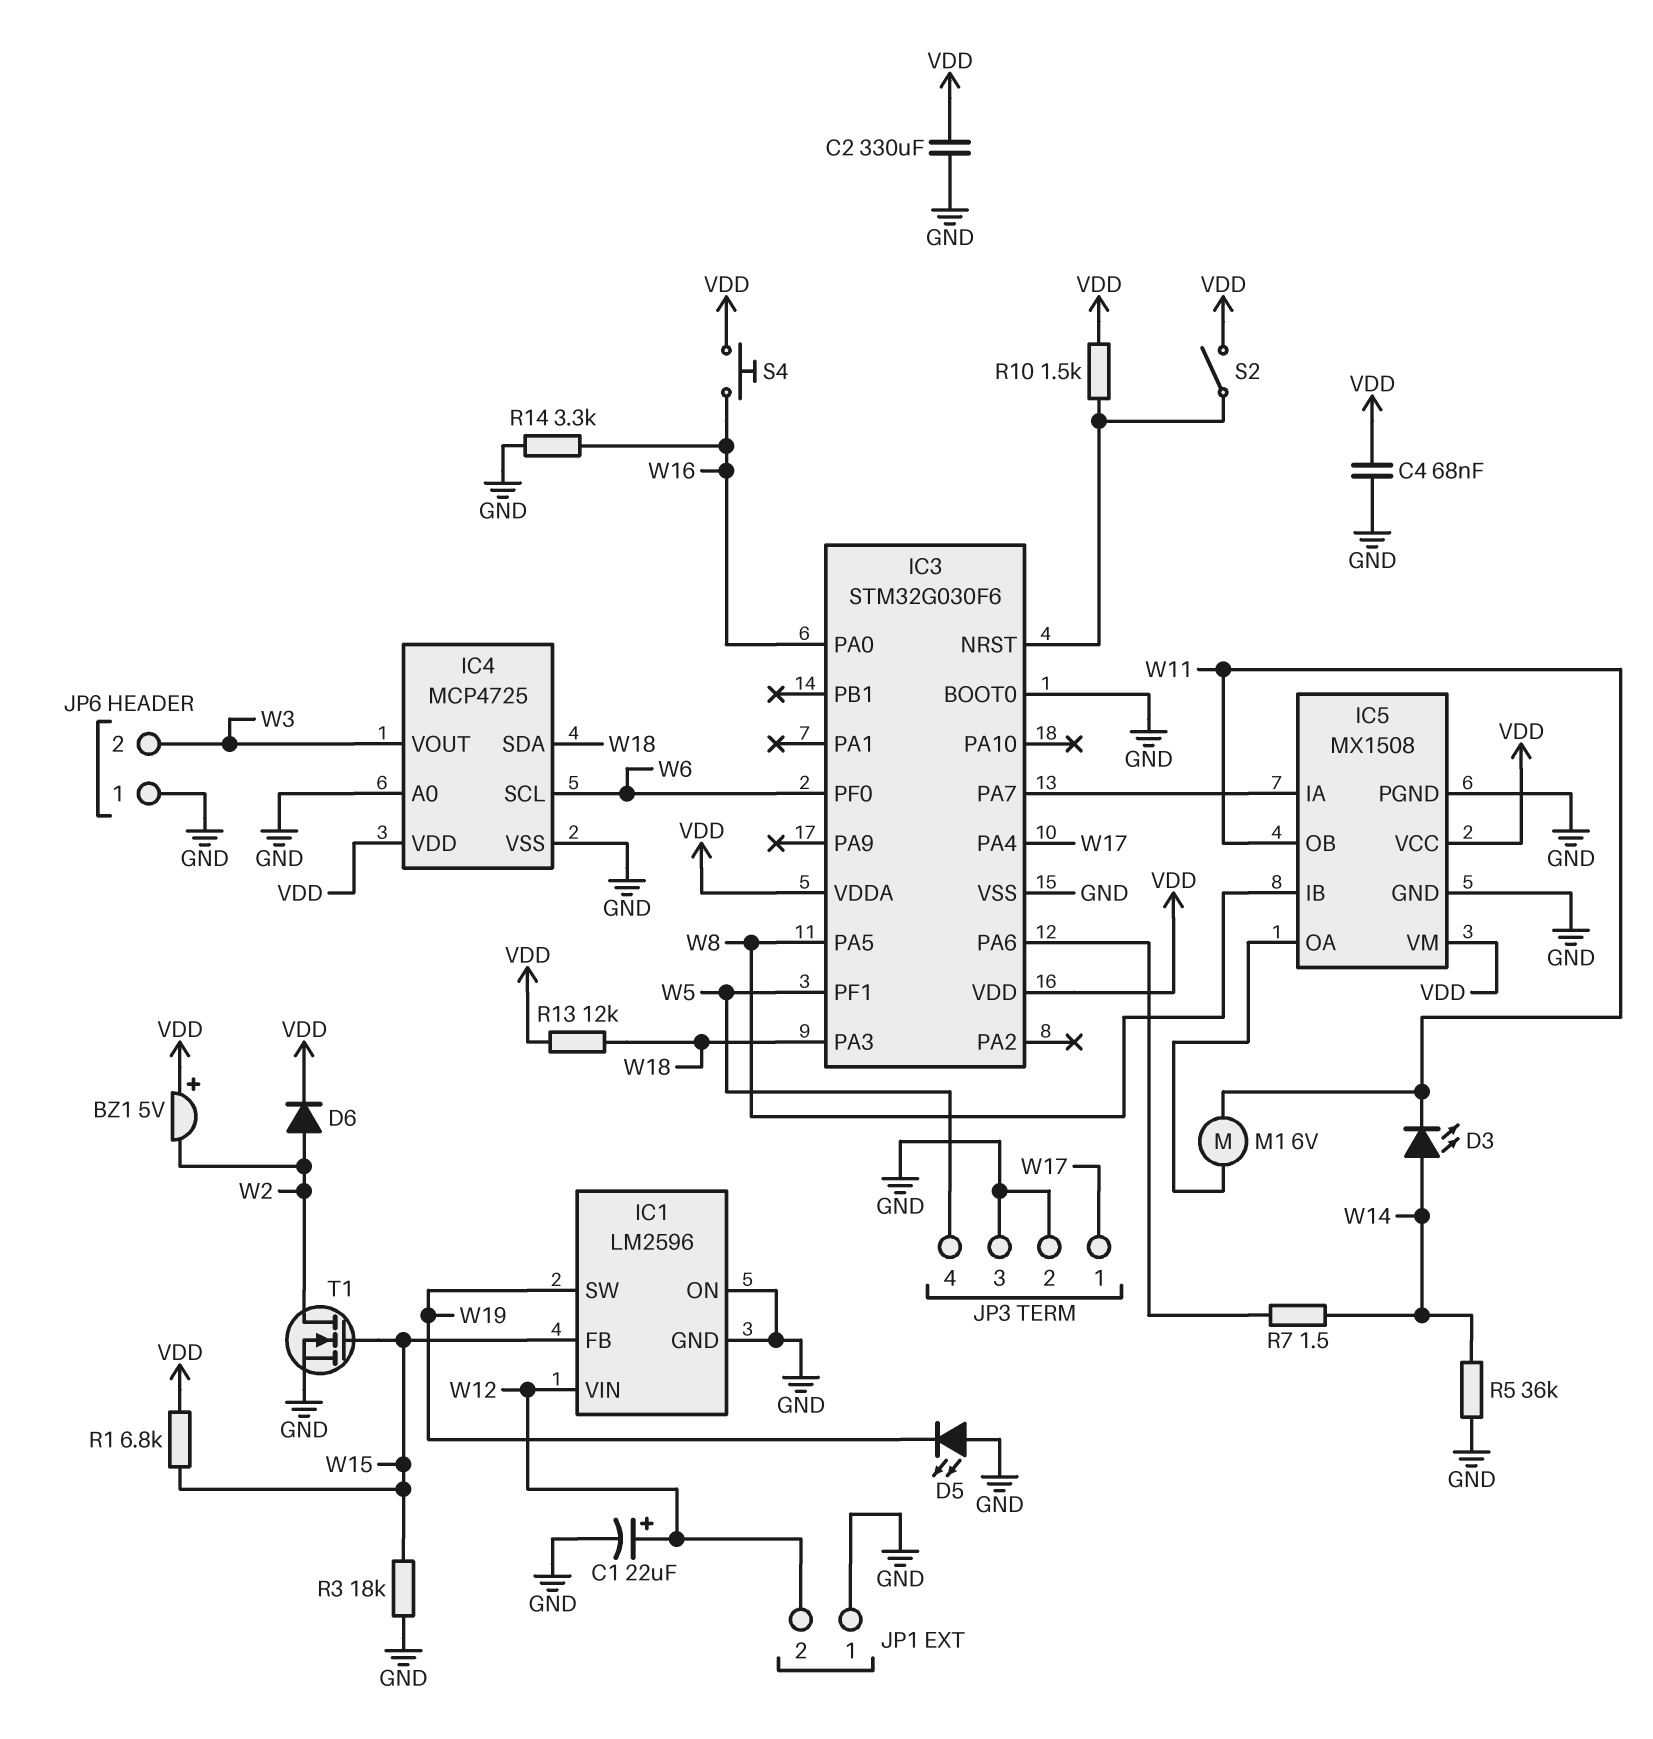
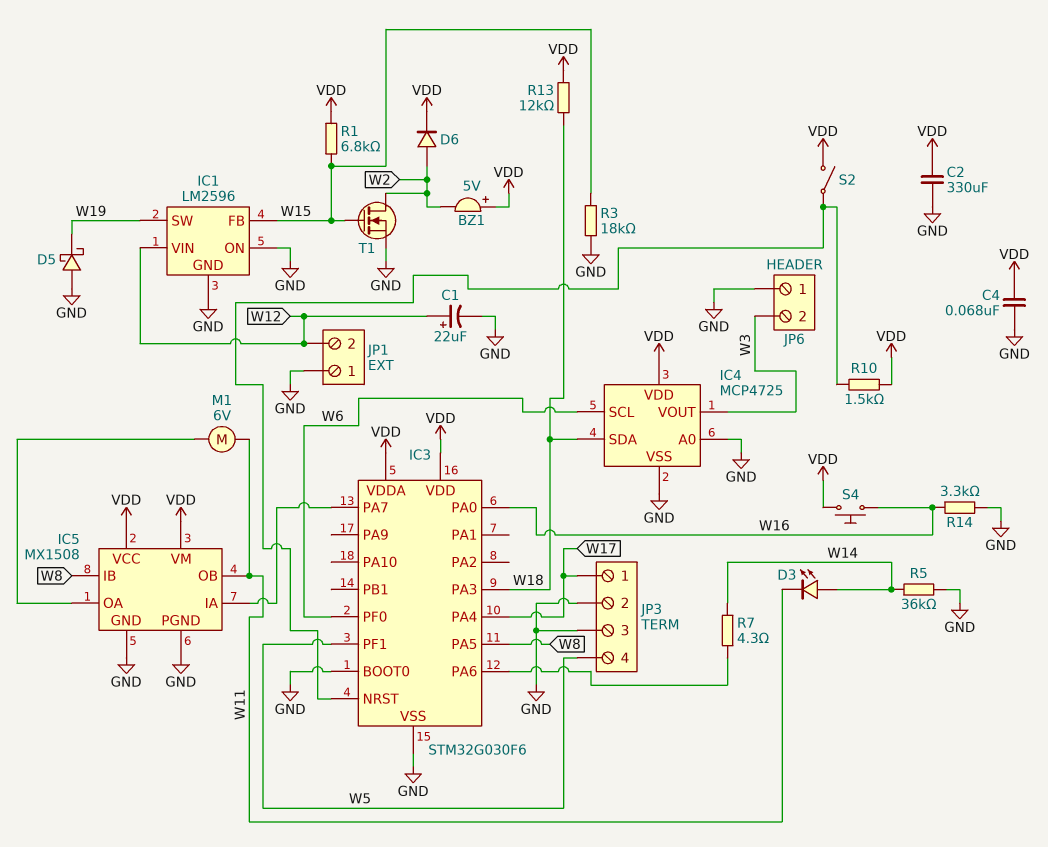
D5: LED (A GND, K W19) -> schottky (A GND, K W19)
R7: 1.5 (IC3/PA6, W14) -> 4.3 (IC3/PA6, W14)

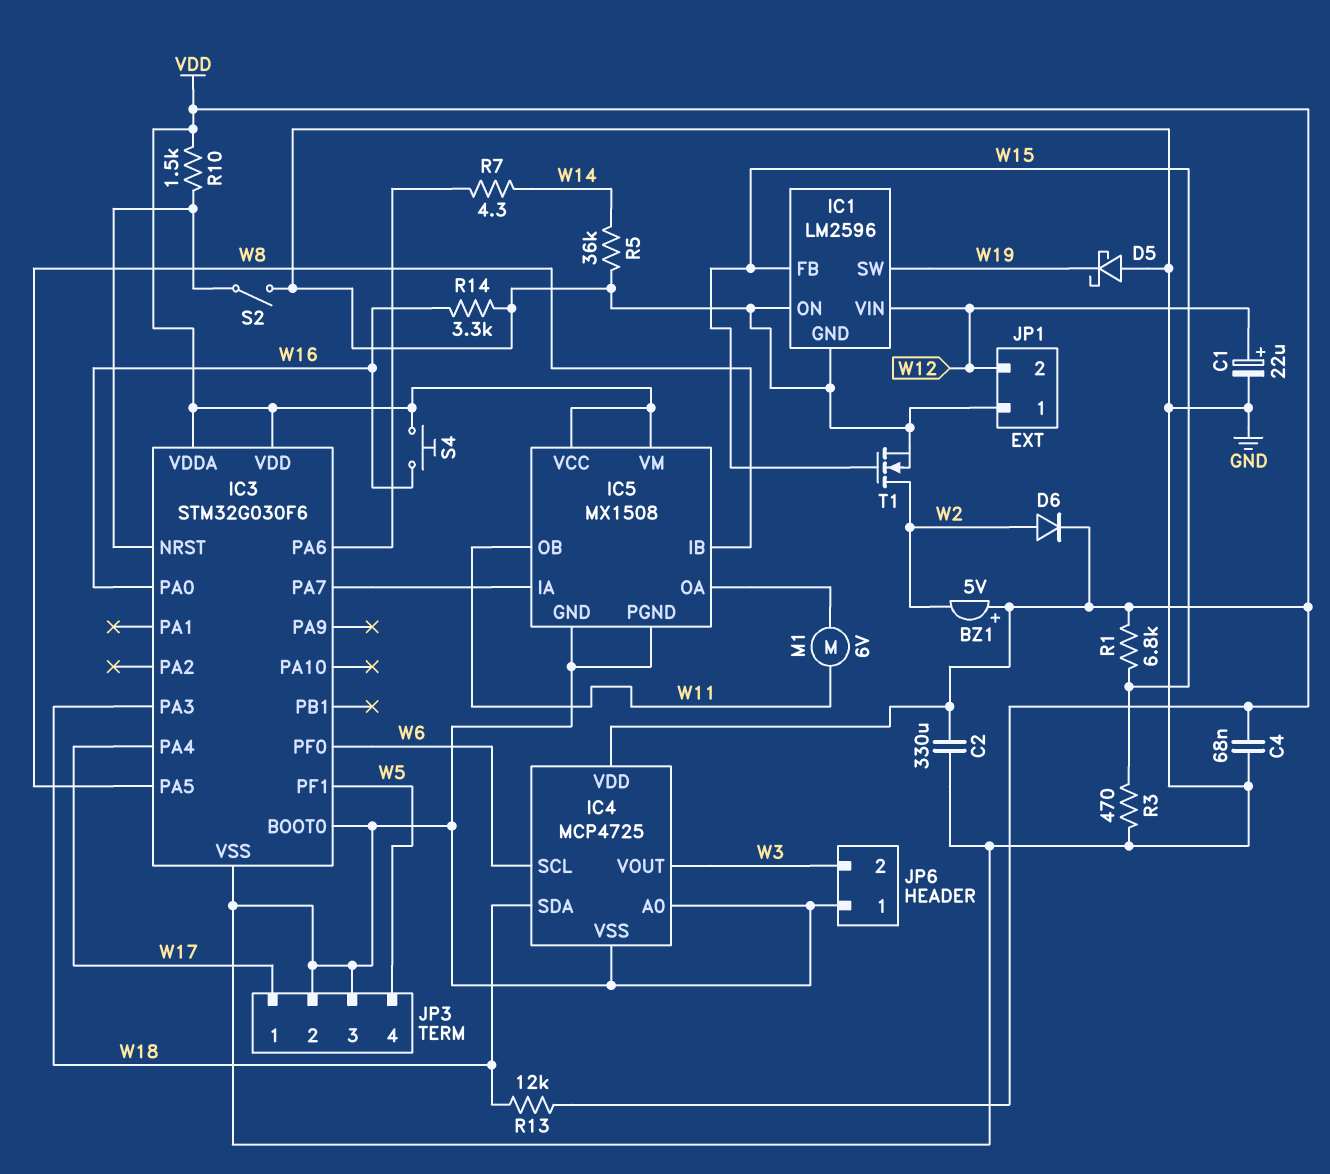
D3: LED (A W14, K W11) -> none
R3: 18k (GND, W15) -> 470 (GND, W15)
S2: switch (IC3/NRST, VDD) -> switch (GND, IC3/NRST)

